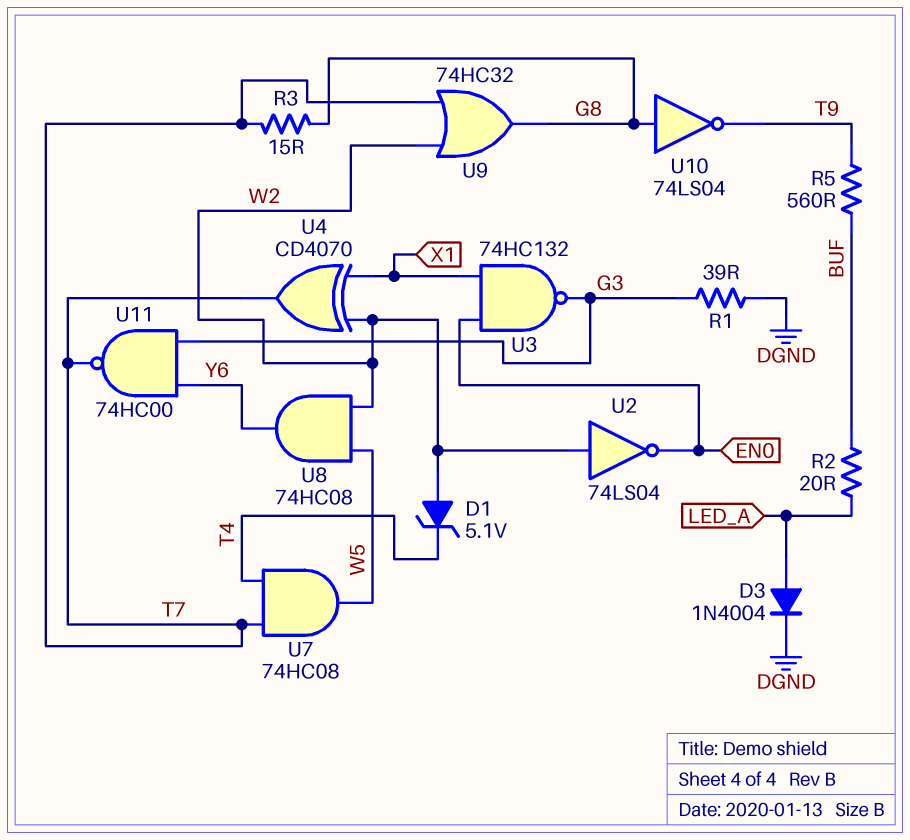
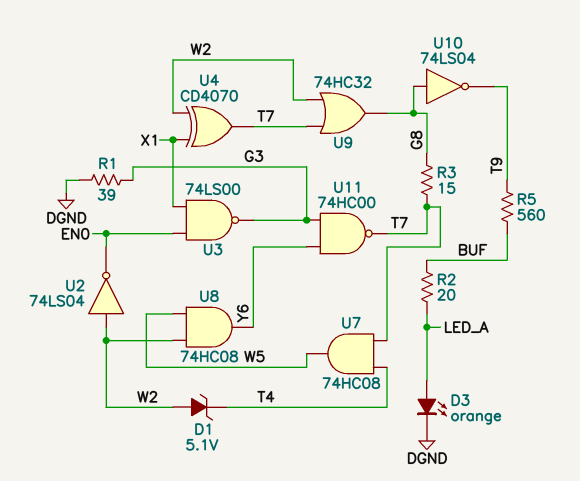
D3: diode 1N4004 (A LED_A, K DGND) -> LED orange (A LED_A, K DGND)
U3: NAND 74HC132 (in EN0, in X1, out G3) -> NAND 74LS00 (in EN0, in X1, out G3)

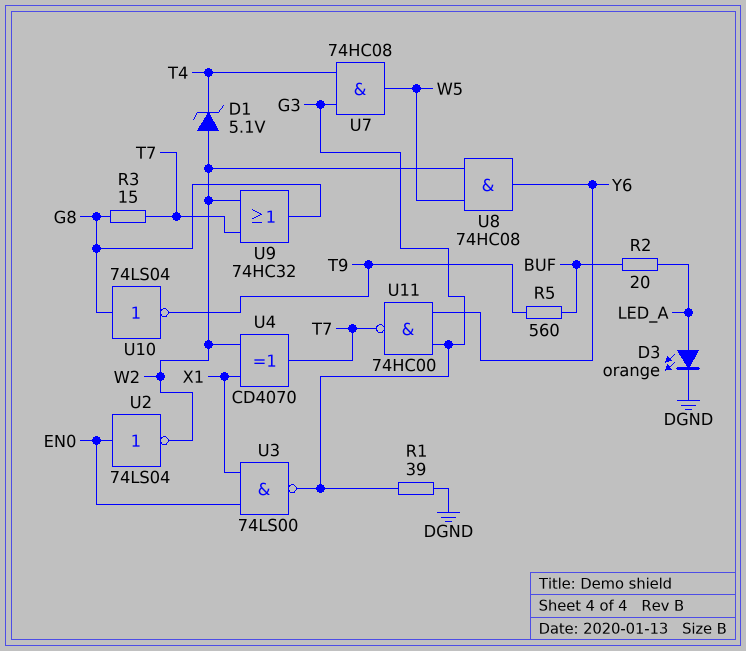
U2: NOT 74LS04 (in W2, out EN0) -> NOT 74LS04 (in EN0, out W2)
U7: AND 74HC08 (in T4, in T7, out W5) -> AND 74HC08 (in G3, in T4, out W5)

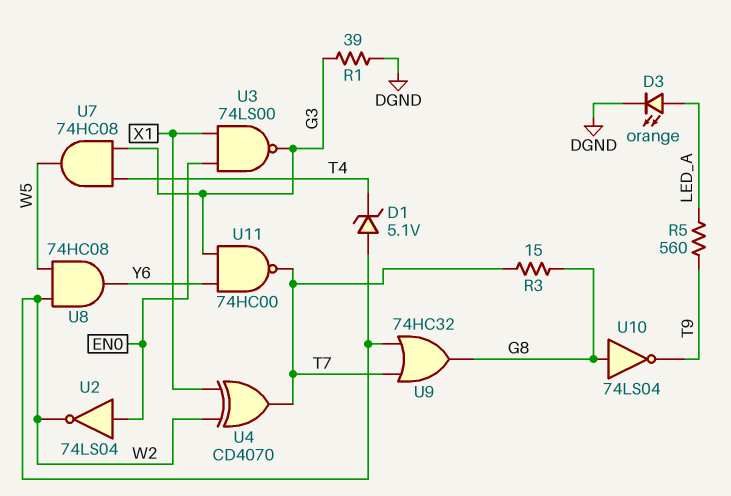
R2: 20 (BUF, LED_A) -> none
R5: 560 (BUF, T9) -> 560 (LED_A, T9)

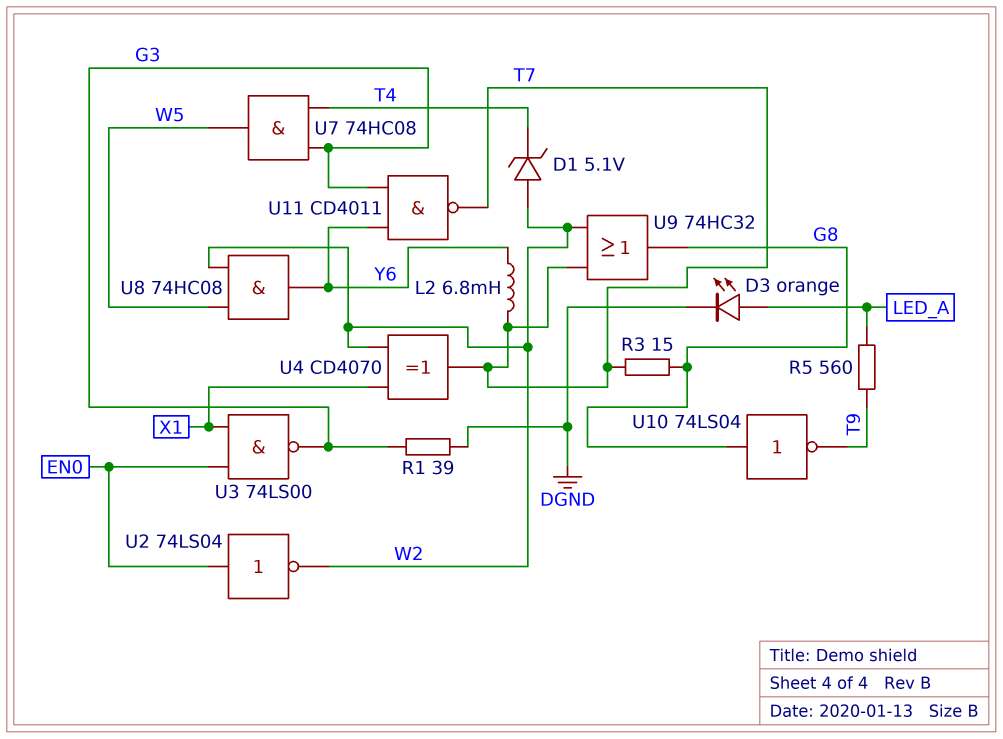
L2: none -> 6.8mH (T7, Y6)
U11: NAND 74HC00 (in G3, in Y6, out T7) -> NAND CD4011 (in G3, in Y6, out T7)

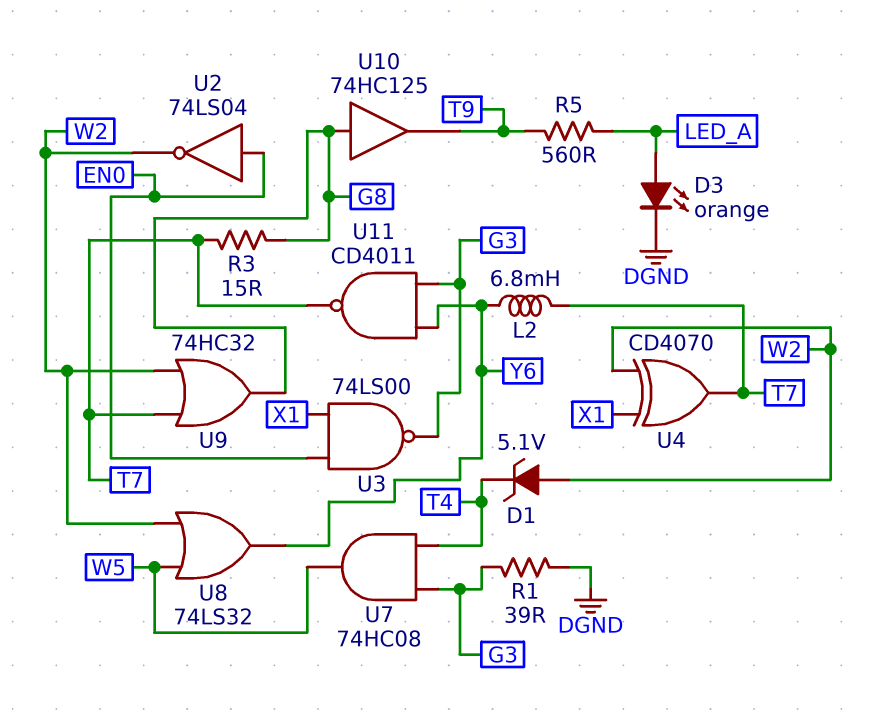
U8: AND 74HC08 (in W2, in W5, out Y6) -> OR 74LS32 (in W2, in W5, out Y6)
U10: NOT 74LS04 (in G8, out T9) -> buffer 74HC125 (in G8, out T9)

